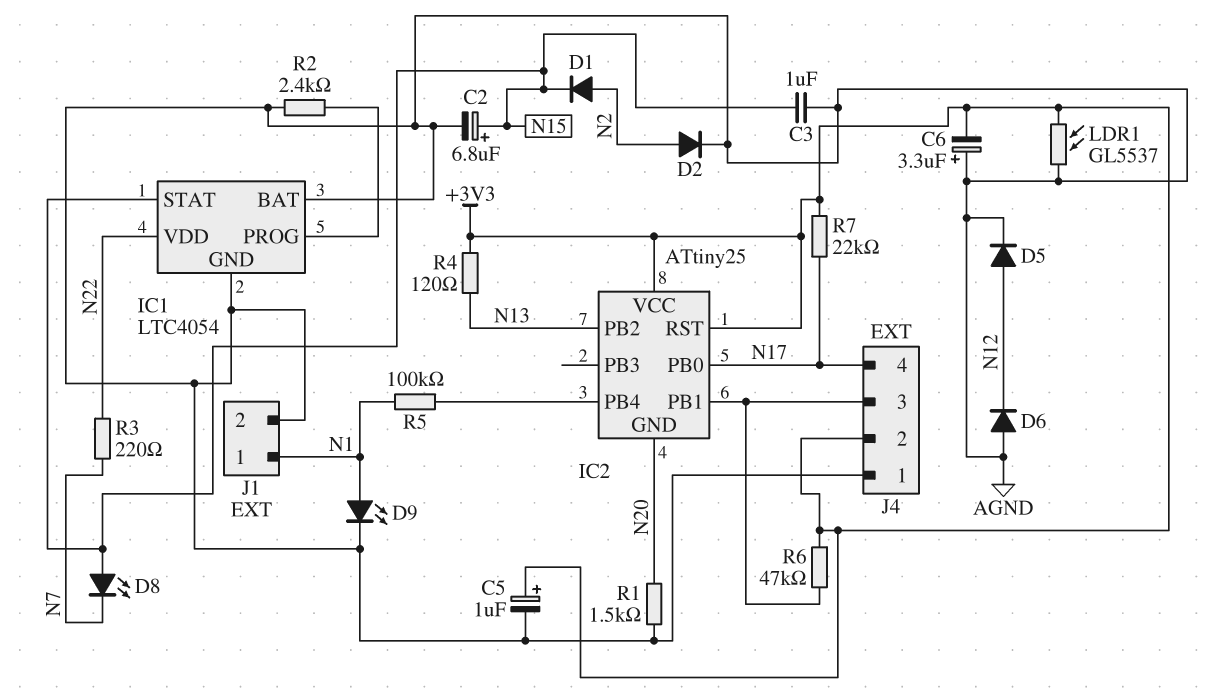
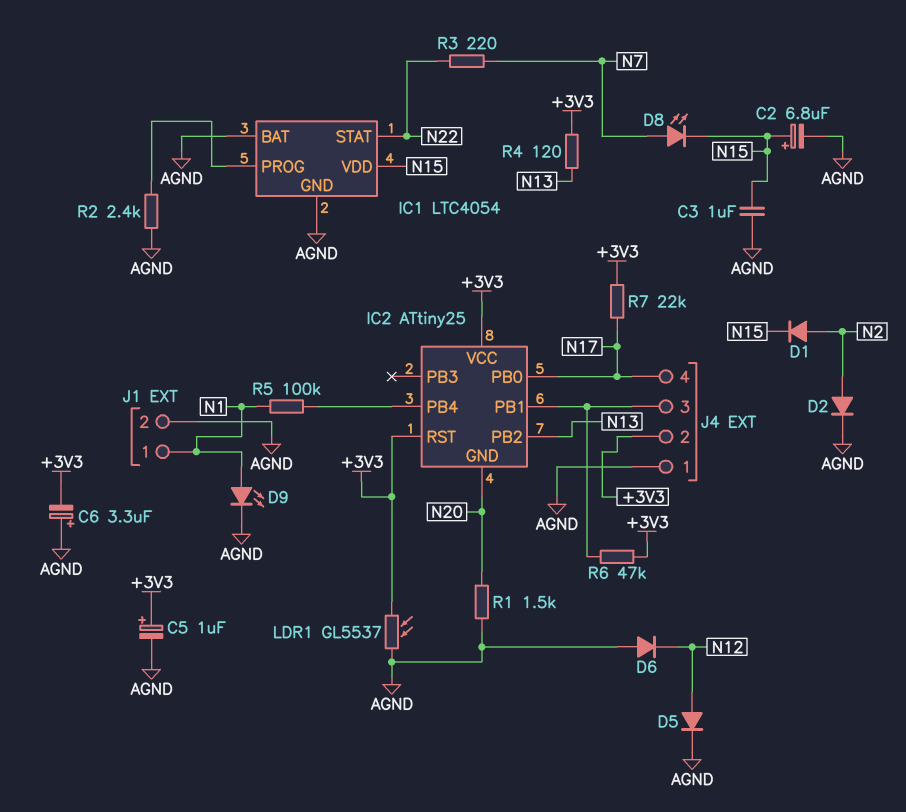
D8: LED (A N15, K N7) -> LED (A N7, K N15)
IC1 pin STAT: N15 -> N22
IC1 pin VDD: N22 -> N15

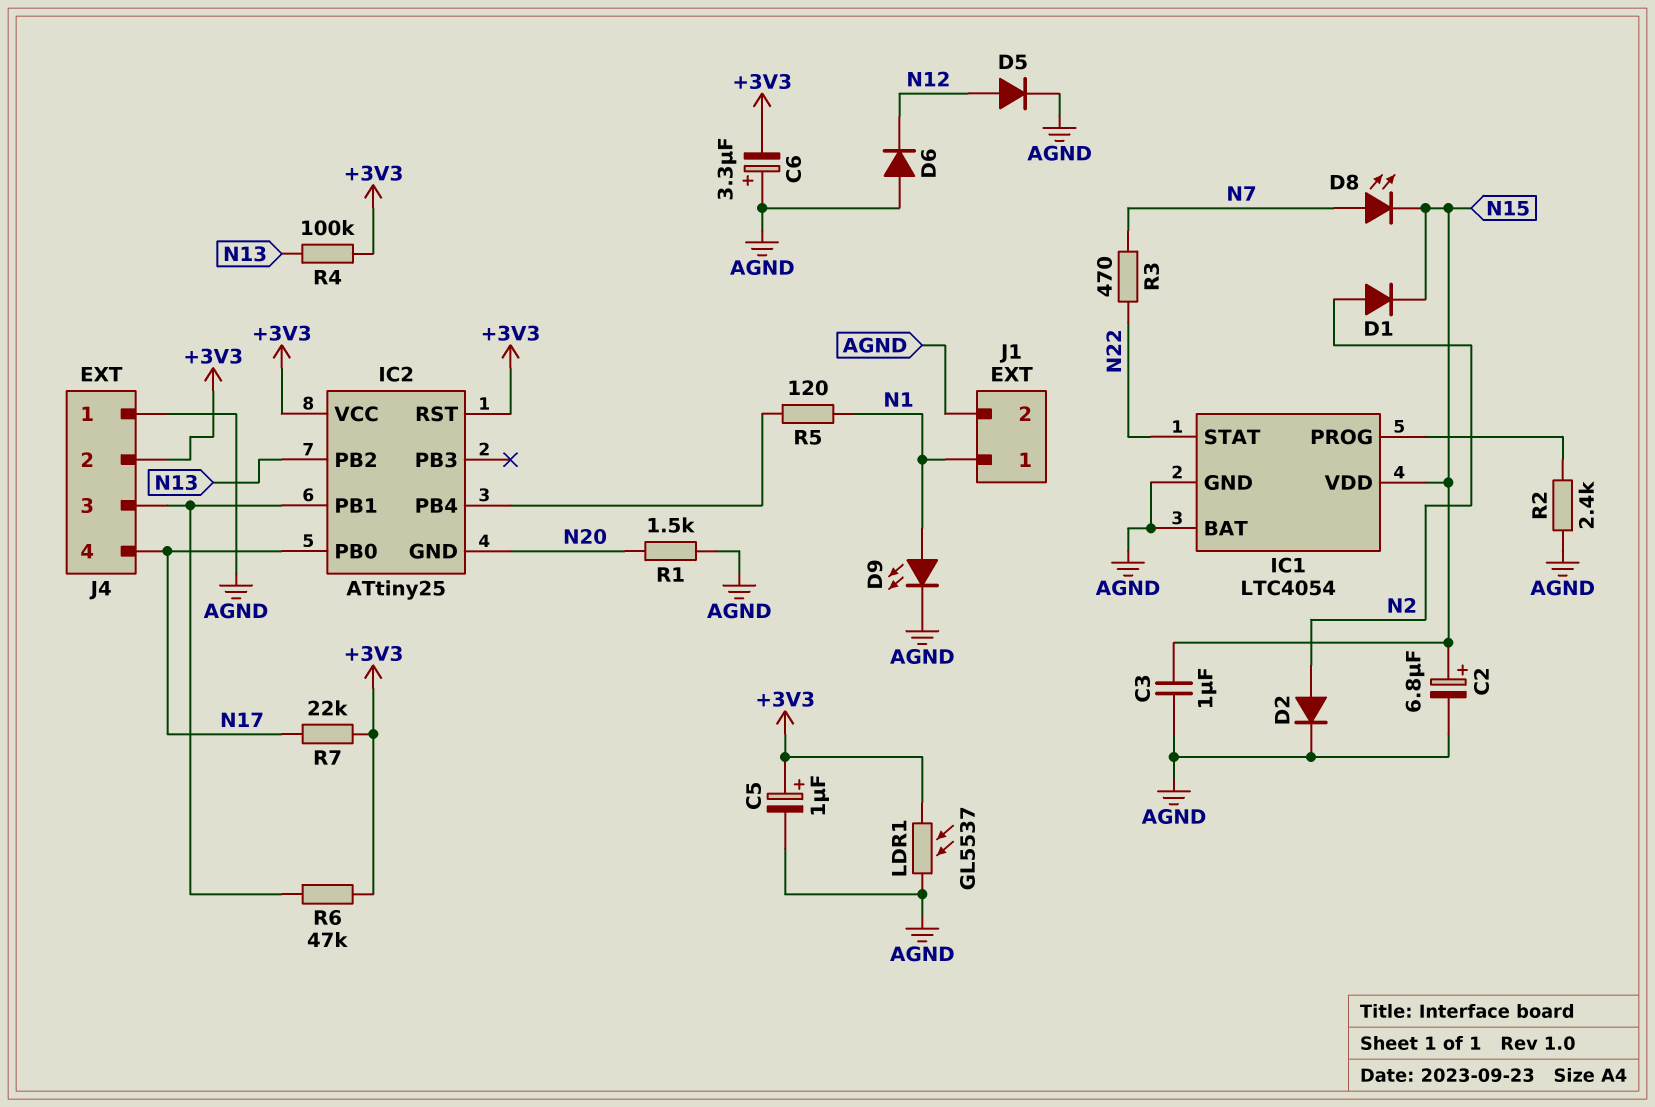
R3: 220 (N7, N22) -> 470 (N7, N22)
R4: 120 (+3V3, N13) -> 100k (+3V3, N13)
R5: 100k (IC2/PB4, N1) -> 120 (IC2/PB4, N1)

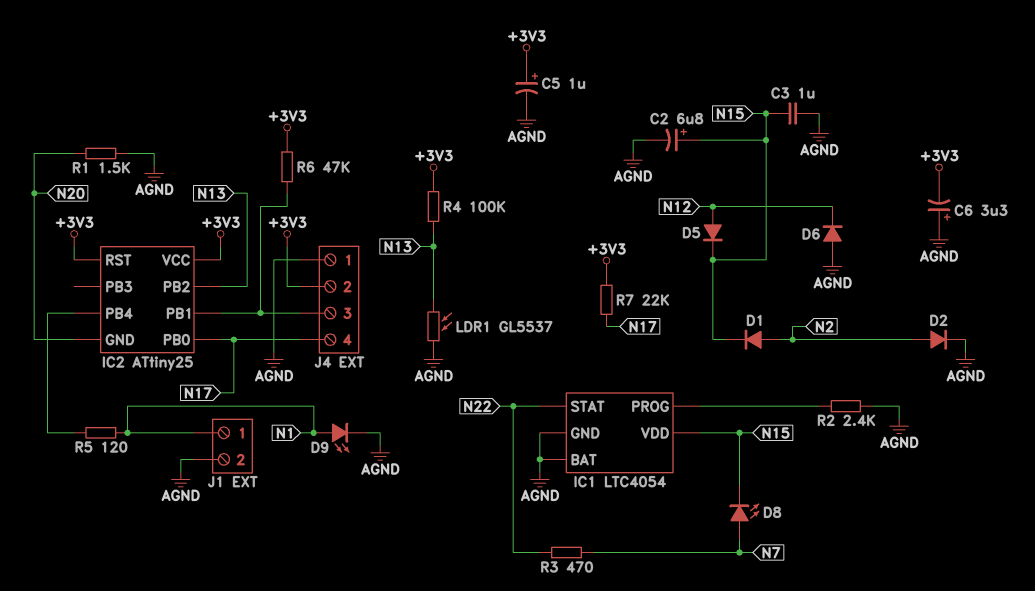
D5: diode (A N12, K AGND) -> diode (A N12, K N15)
LDR1: GL5537 (+3V3, AGND) -> GL5537 (AGND, N13)

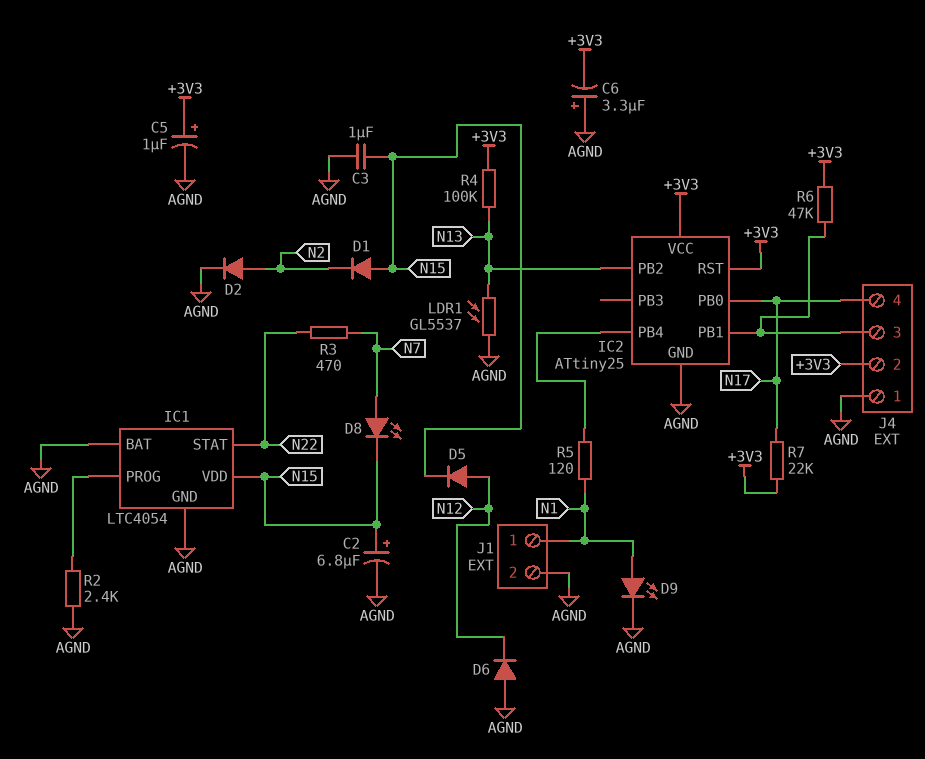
D1: diode (A N2, K N15) -> diode (A N15, K N2)
IC2 pin GND: N20 -> AGND
R1: 1.5k (AGND, N20) -> none

